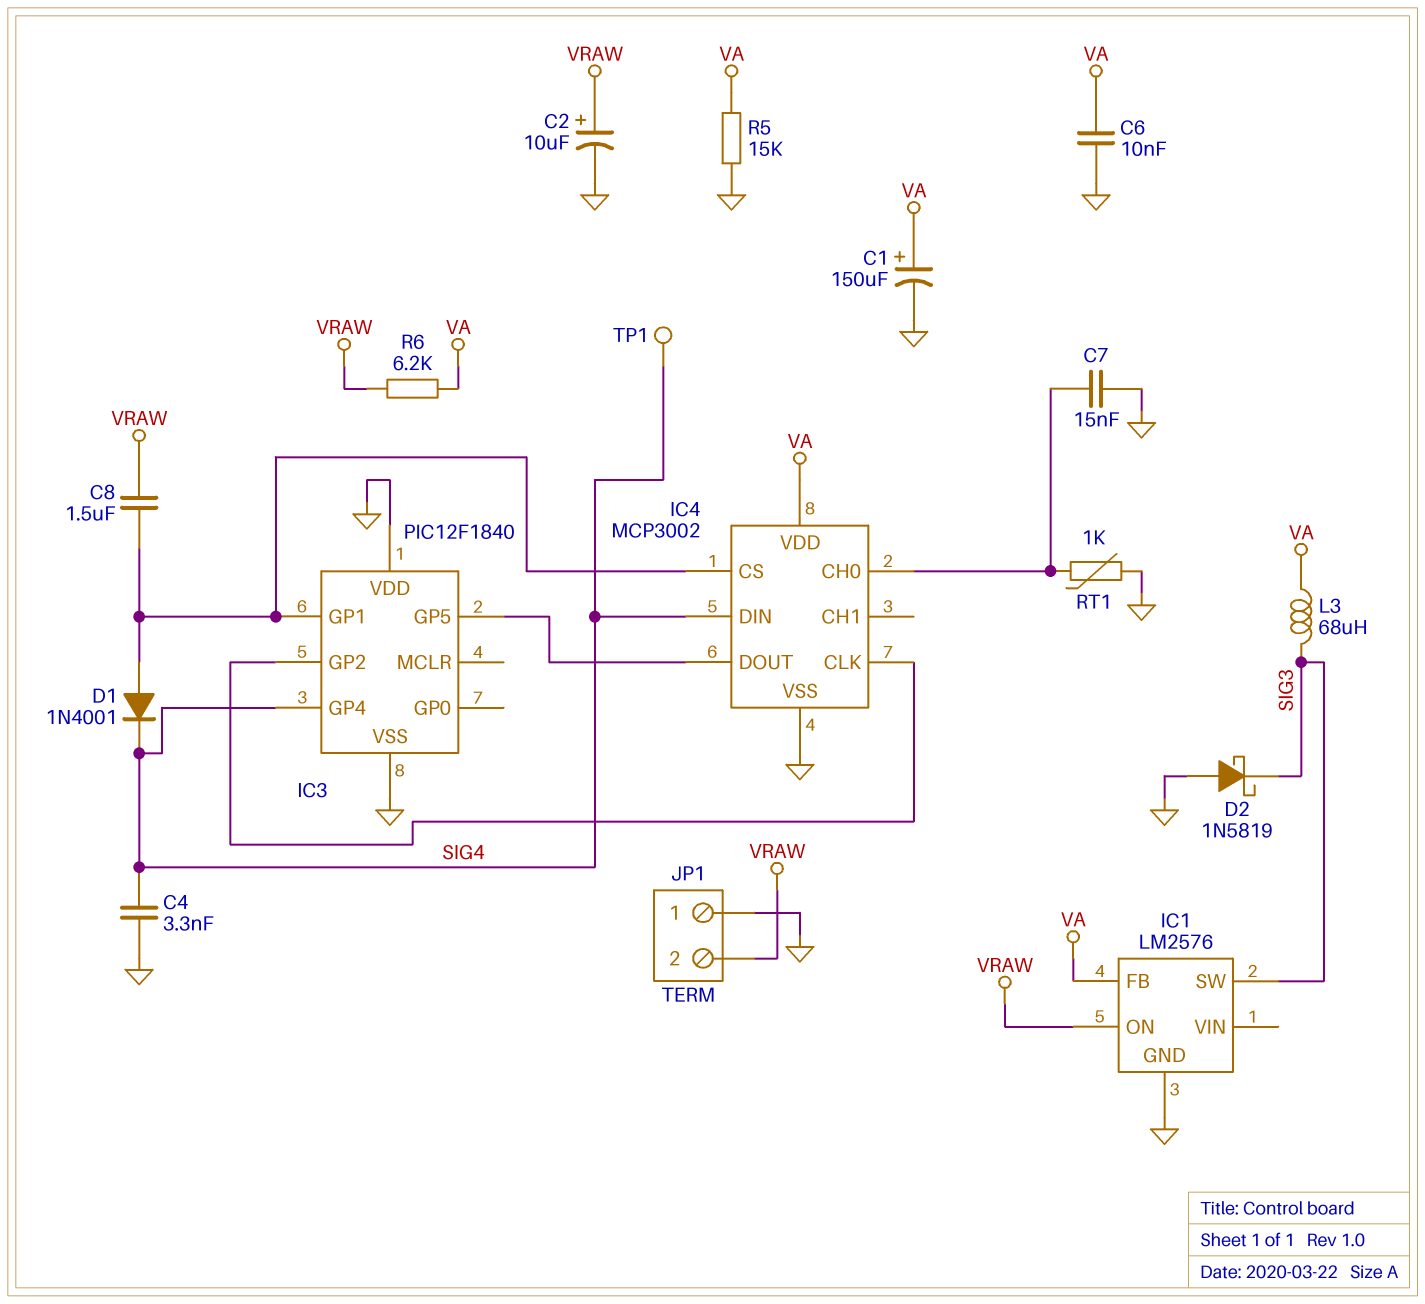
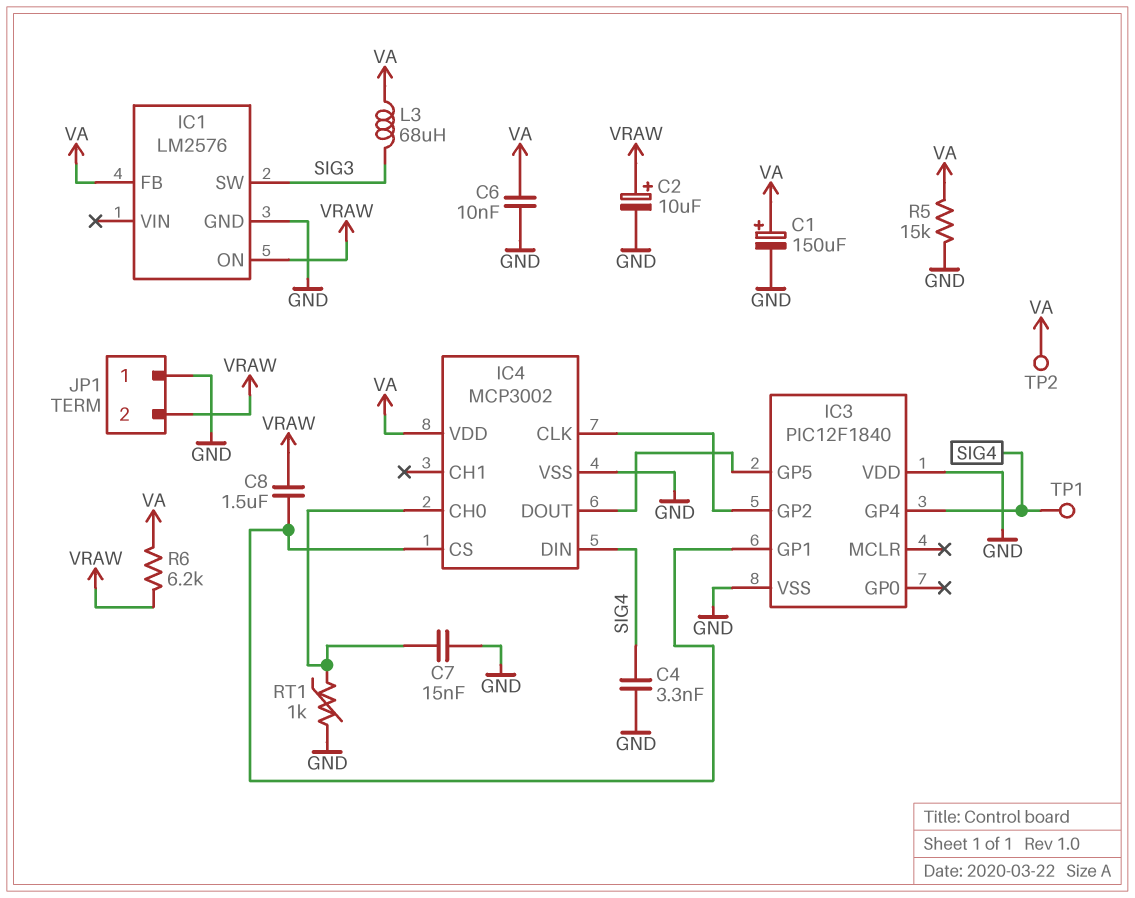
D1: diode 1N4001 (A IC3/GP1, K SIG4) -> none
D2: schottky 1N5819 (A GND, K SIG3) -> none
TP2: none -> test point (VA)

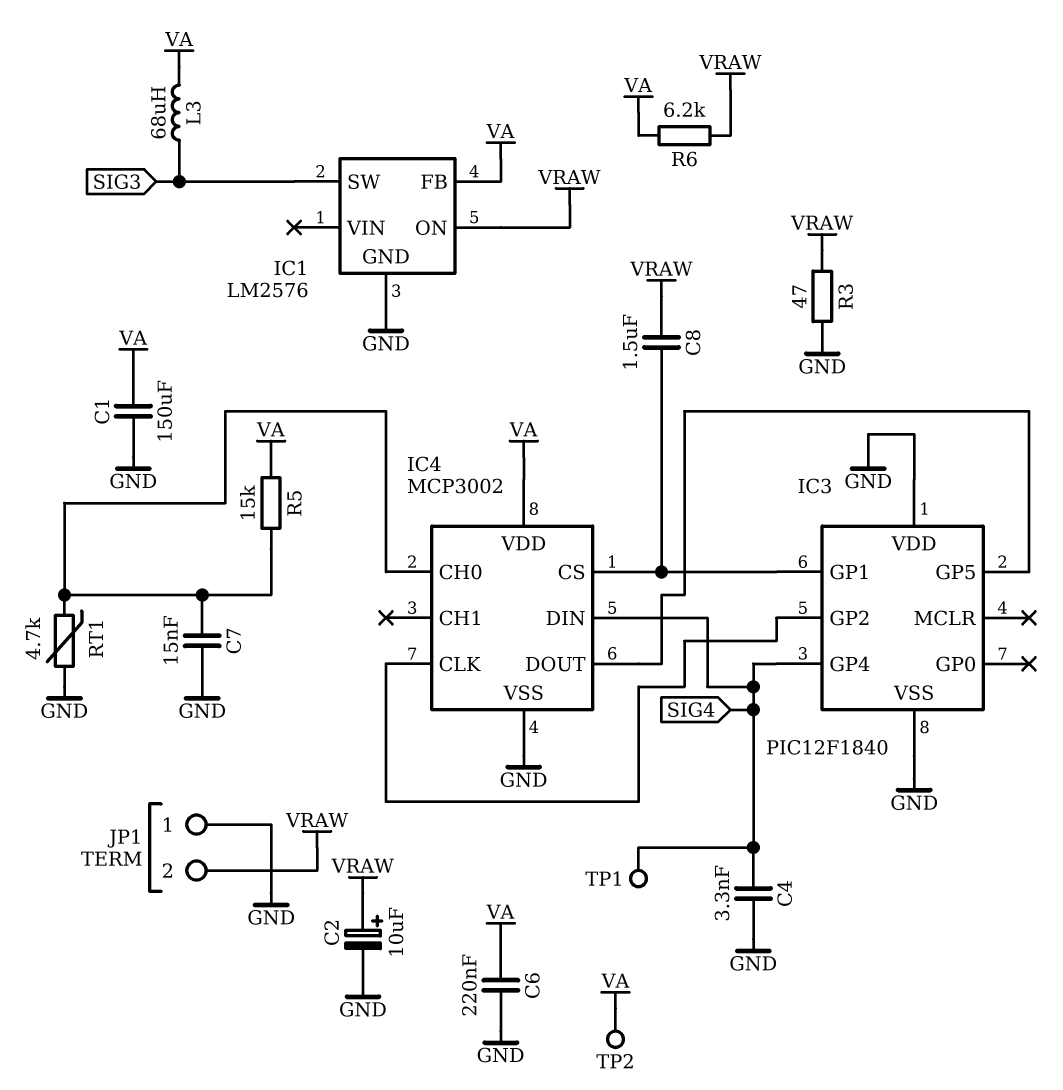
C1: 150uF (plus VA, minus GND) -> 150uF (GND, VA)
C6: 10nF (GND, VA) -> 220nF (GND, VA)
R3: none -> 47 (GND, VRAW)
R5: 15k (GND, VA) -> 15k (IC4/CH0, VA)
RT1: 1k (GND, IC4/CH0) -> 4.7k (GND, IC4/CH0)

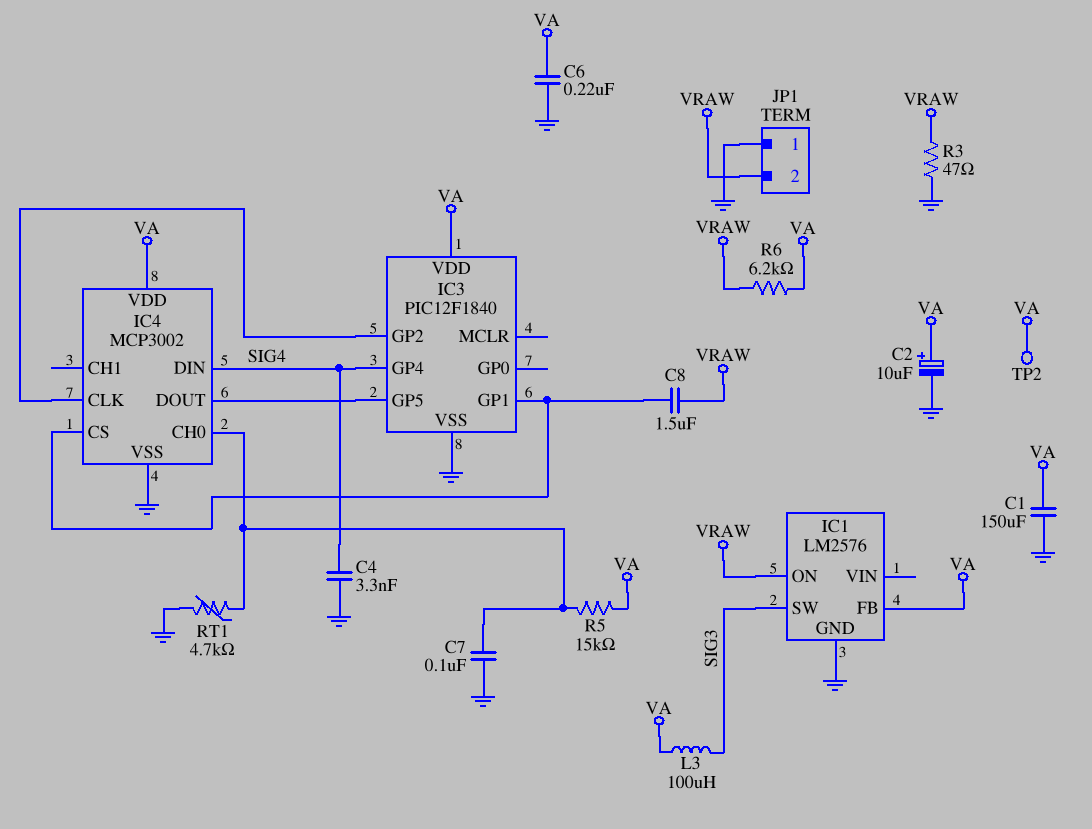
C2: 10uF (plus VRAW, minus GND) -> 10uF (plus VA, minus GND)
C7: 15nF (GND, IC4/CH0) -> 100nF (GND, IC4/CH0)
IC3 pin VDD: GND -> VA
L3: 68uH (SIG3, VA) -> 100uH (SIG3, VA)
TP1: test point (SIG4) -> none

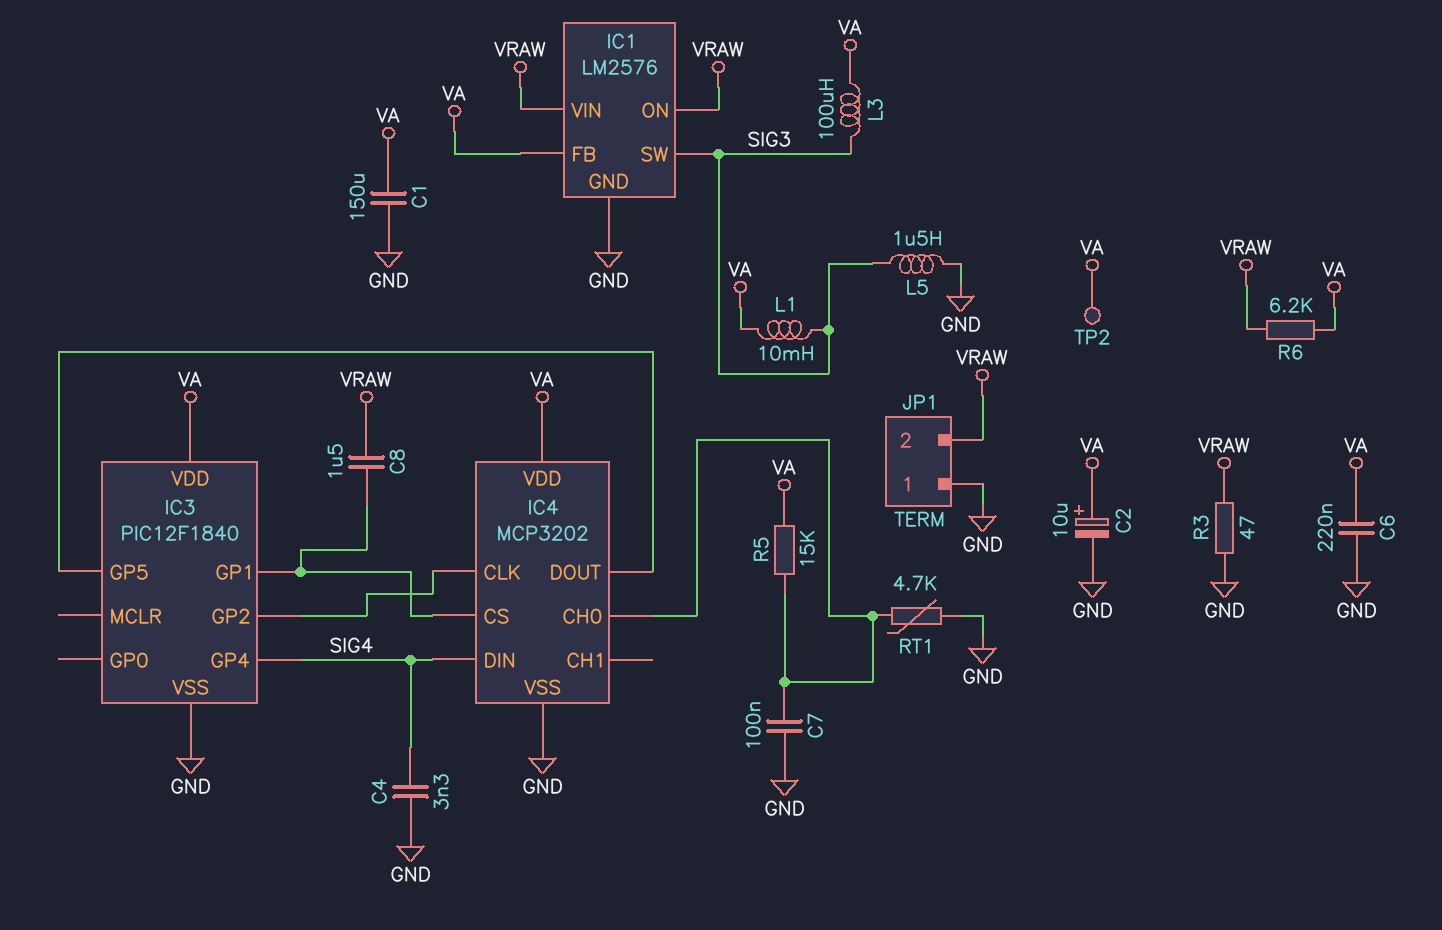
IC1 pin VIN: none -> VRAW
IC4: MCP3002 -> MCP3202
L1: none -> 10mH (SIG3, VA)
L5: none -> 1.5uH (GND, SIG3)

